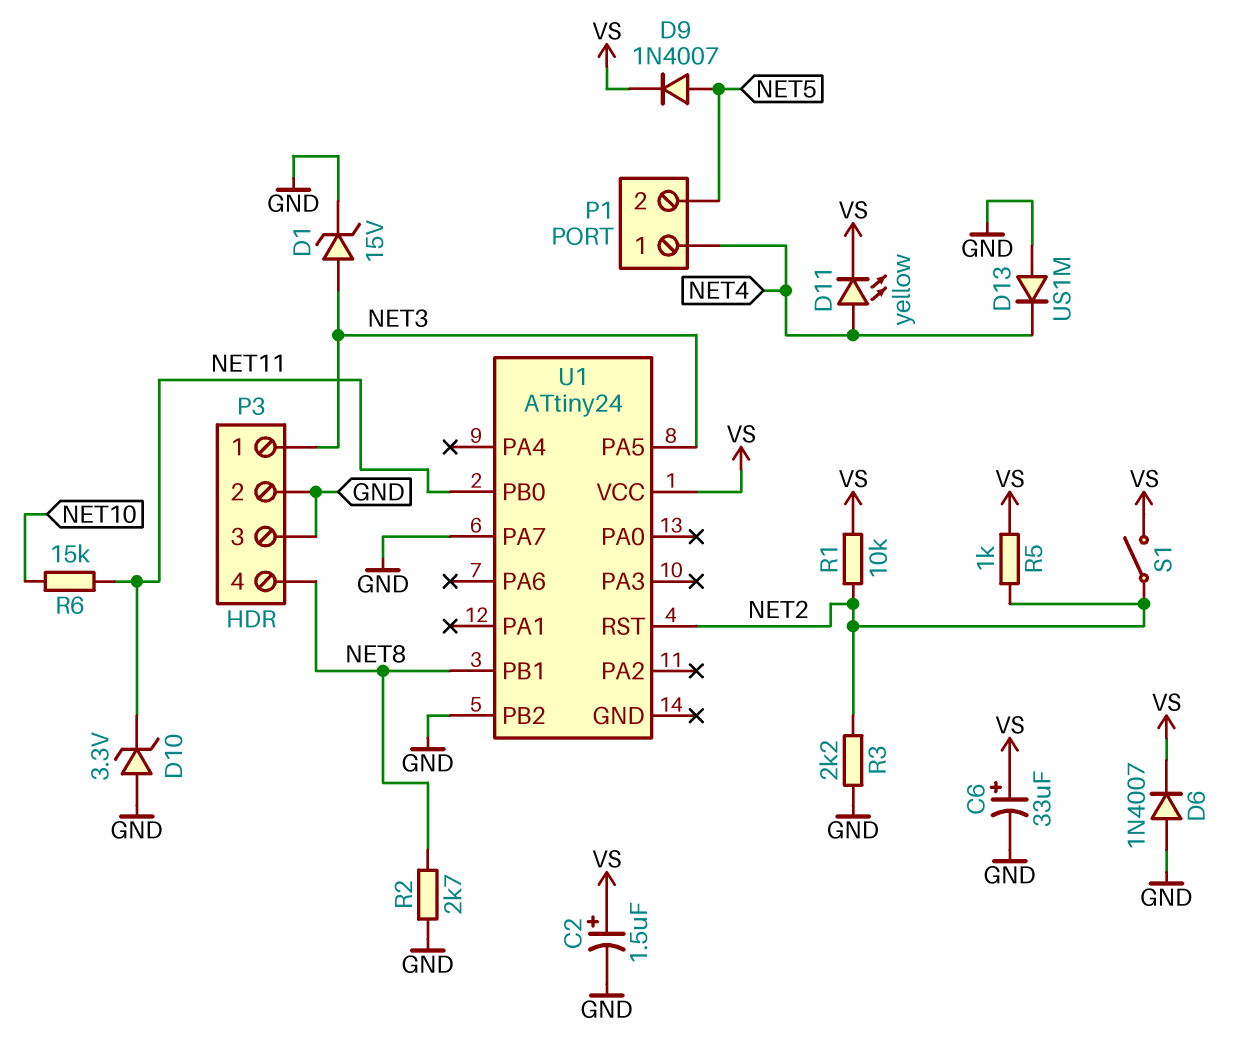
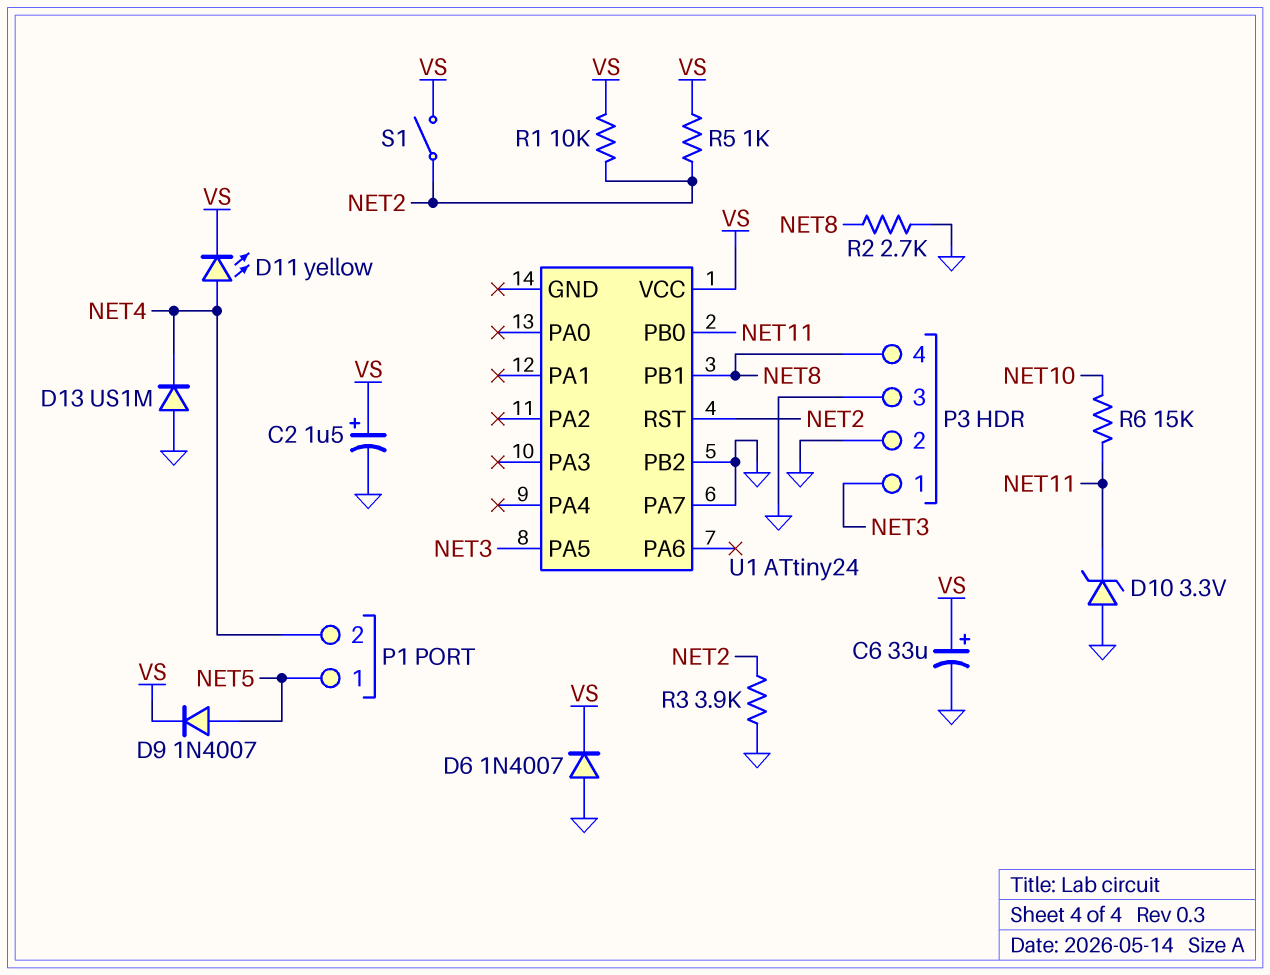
D1: zener 15V (A NET3, K GND) -> none
P1 pin 1: NET4 -> NET5
P1 pin 2: NET5 -> NET4
R3: 2.2k (GND, NET2) -> 3.9k (GND, NET2)

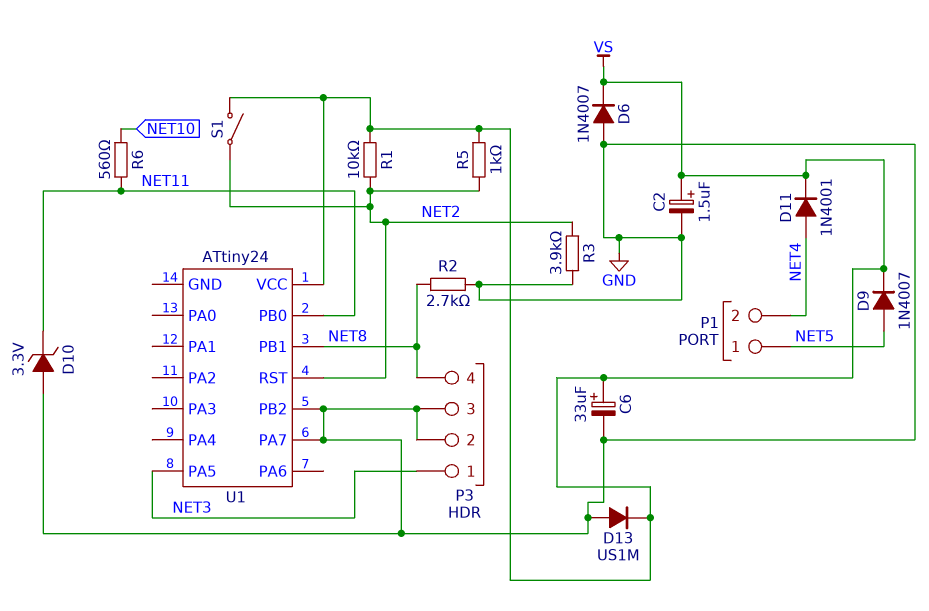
D11: LED yellow (A NET4, K VS) -> diode 1N4001 (A NET4, K VS)
D13: diode US1M (A GND, K NET4) -> diode US1M (A GND, K VS)
R6: 15k (NET10, NET11) -> 560 (NET10, NET11)

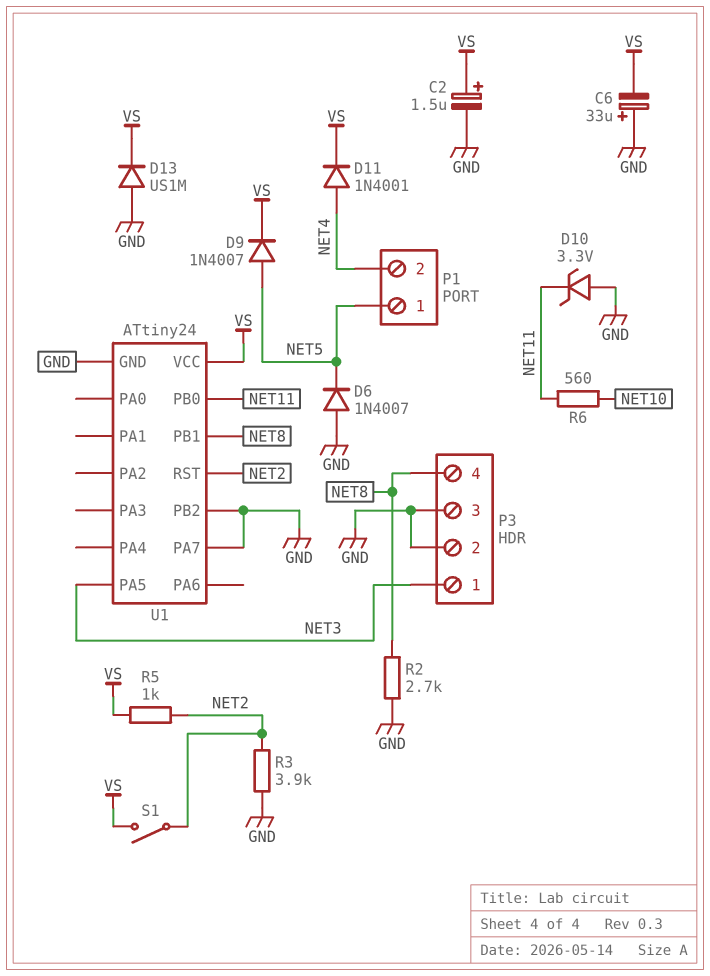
C6: 33uF (plus VS, minus GND) -> 33uF (plus GND, minus VS)
D6: diode 1N4007 (A GND, K VS) -> diode 1N4007 (A GND, K NET5)
R1: 10k (NET2, VS) -> none
U1 pin GND: none -> GND

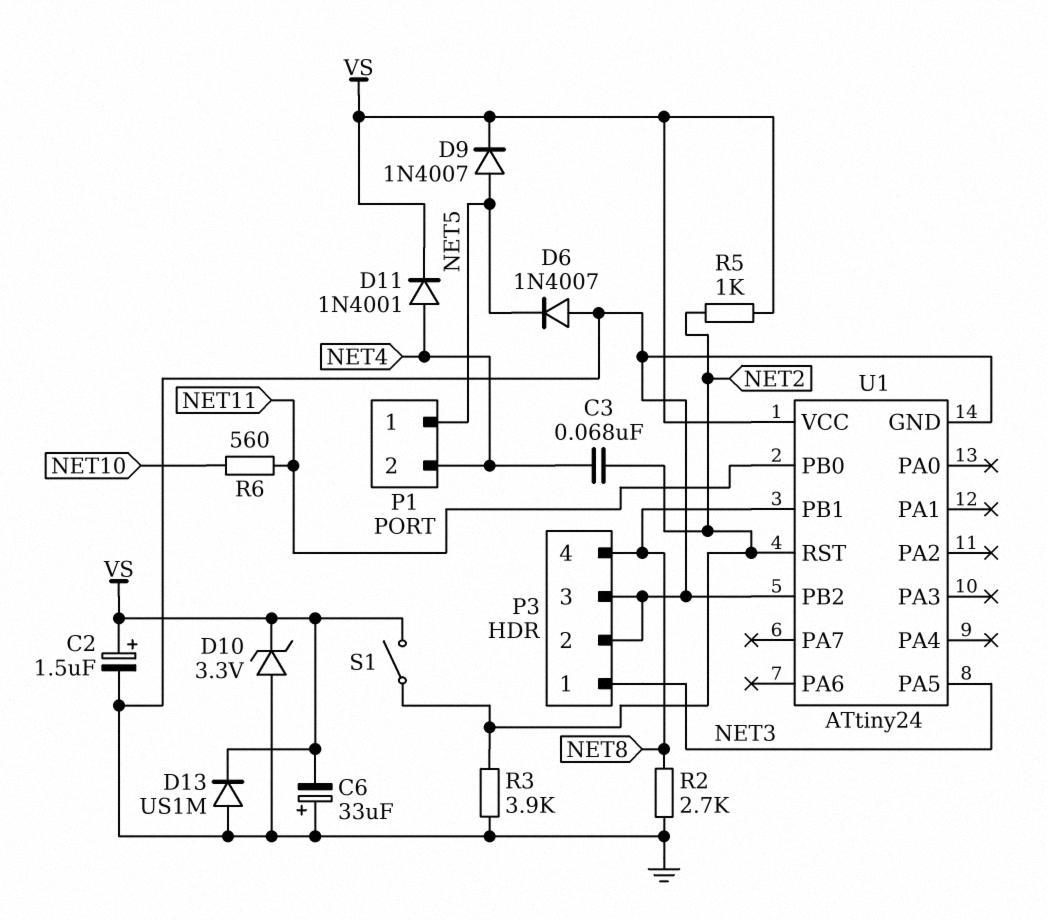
C3: none -> 68nF (NET2, NET4)
D10: zener 3.3V (A GND, K NET11) -> zener 3.3V (A GND, K VS)
U1 pin PA7: GND -> none

